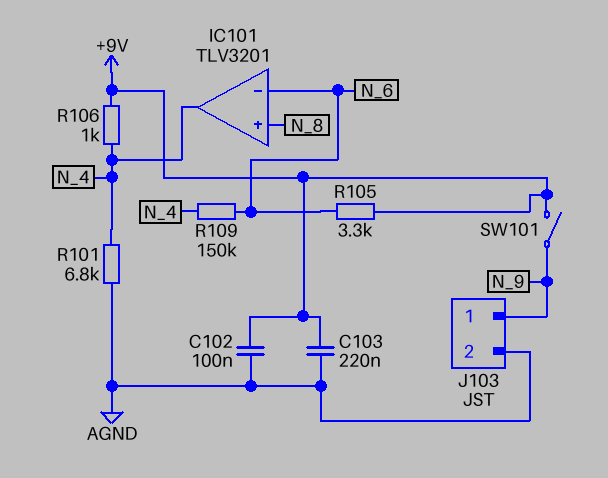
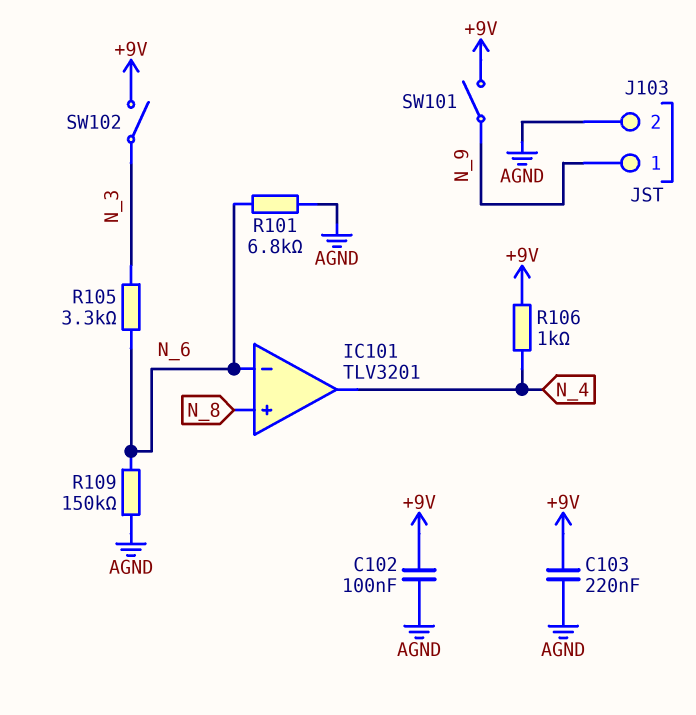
R101: 6.8k (AGND, N_4) -> 6.8k (AGND, N_6)
R105: 3.3k (+9V, N_6) -> 3.3k (N_3, N_6)
R109: 150k (N_4, N_6) -> 150k (AGND, N_6)
SW102: none -> switch (+9V, N_3)

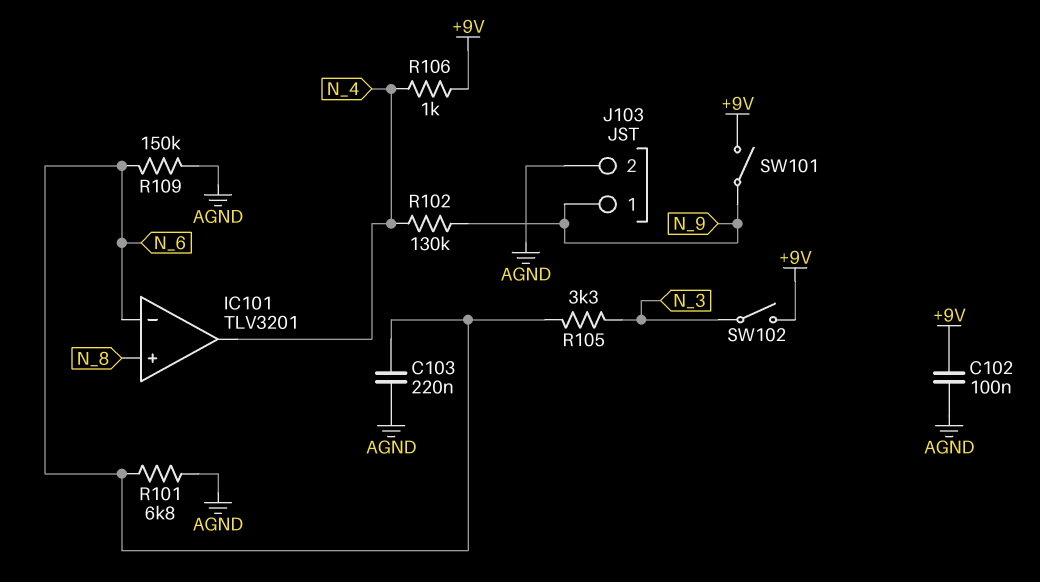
C103: 220nF (+9V, AGND) -> 220nF (AGND, N_6)
R102: none -> 130k (N_4, N_9)

